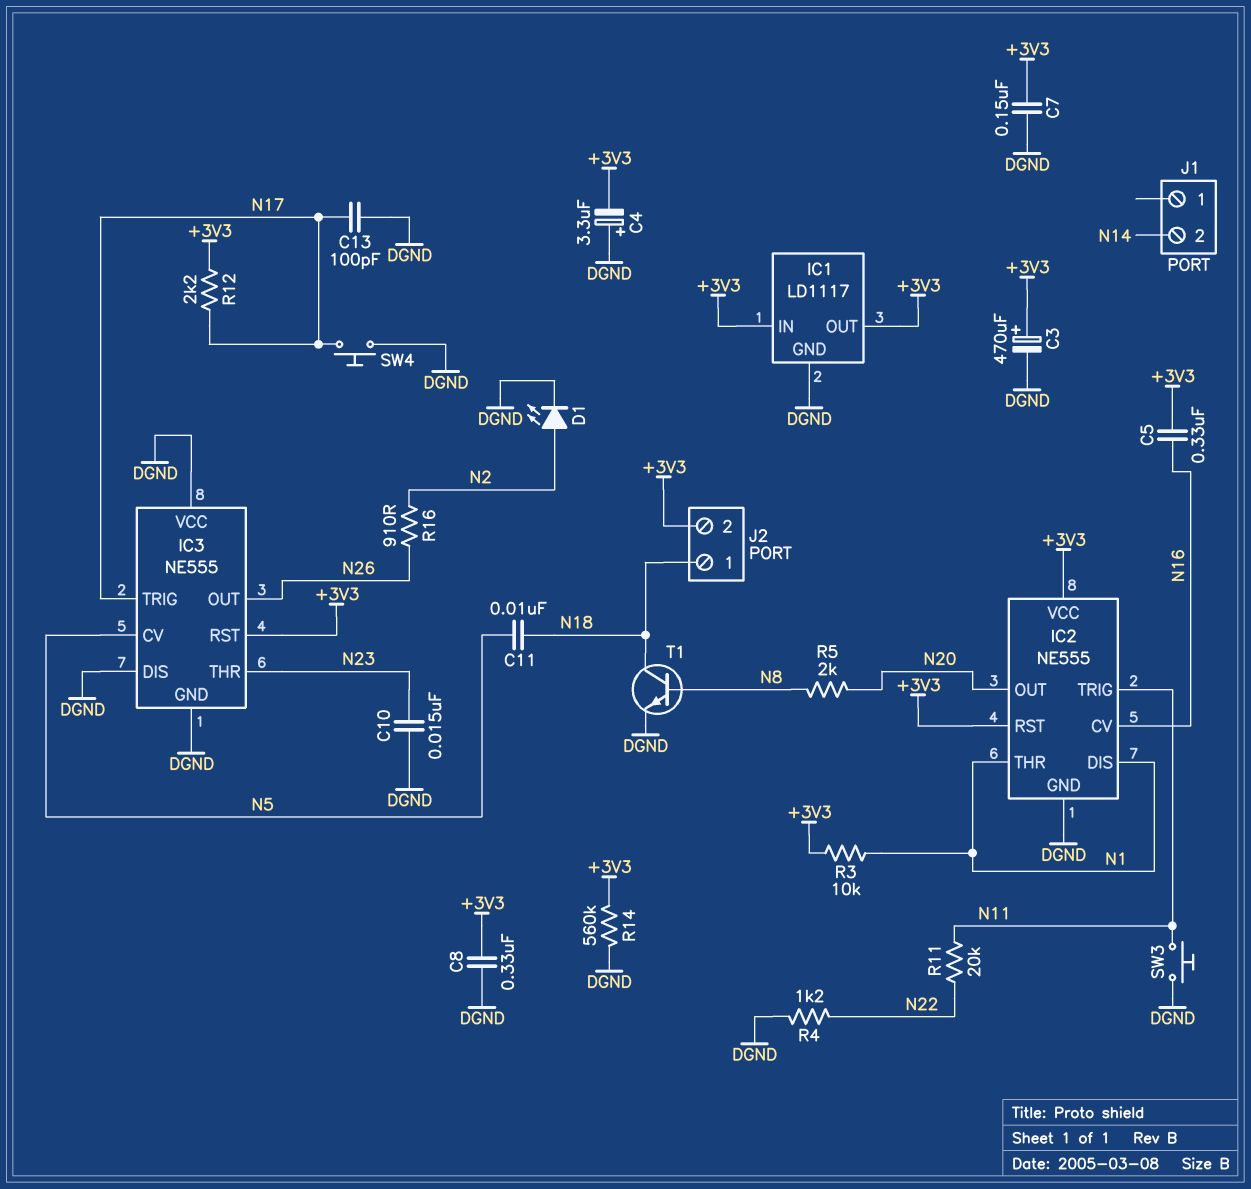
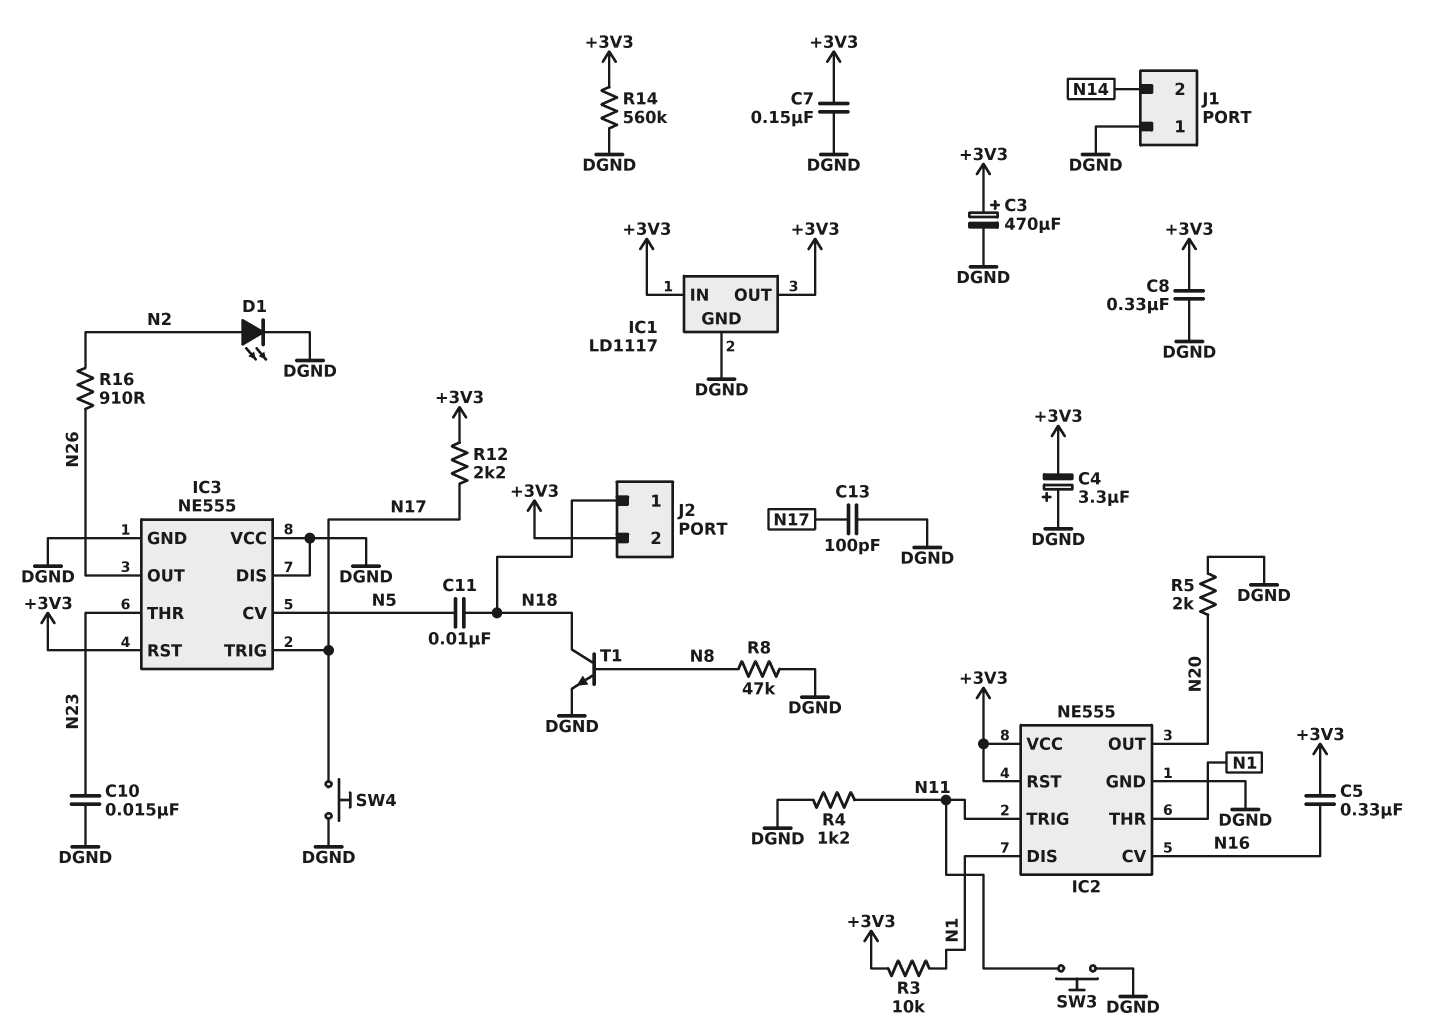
J1 pin 1: none -> DGND
R4: 1.2k (DGND, N22) -> 1.2k (DGND, N11)
R5: 2k (N8, N20) -> 2k (DGND, N20)
R8: none -> 47k (DGND, N8)
R11: 20k (N11, N22) -> none

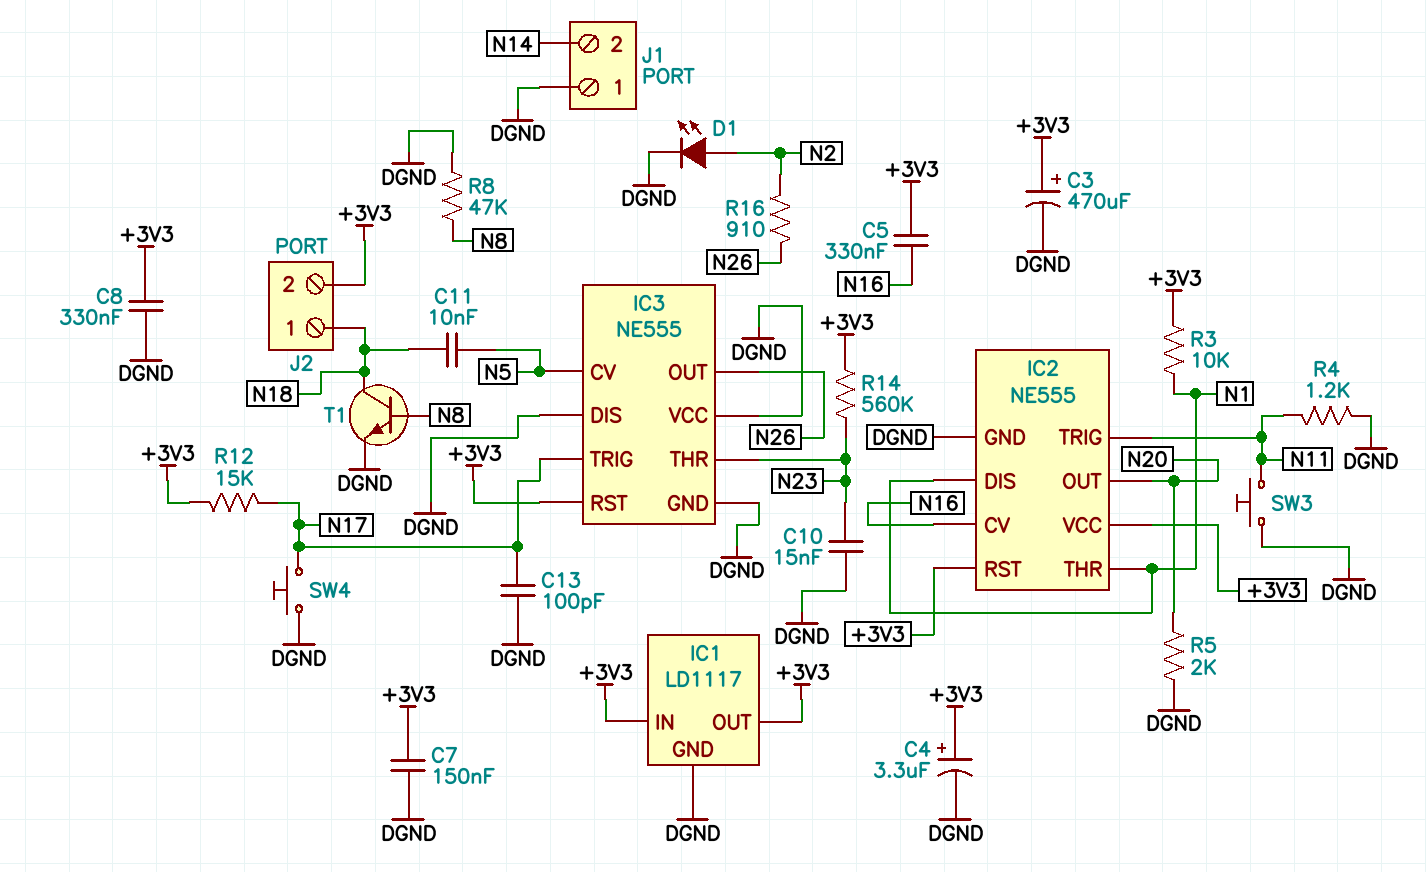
C4: 3.3uF (plus DGND, minus +3V3) -> 3.3uF (plus +3V3, minus DGND)
R12: 2.2k (+3V3, N17) -> 15k (+3V3, N17)
R14: 560k (+3V3, DGND) -> 560k (+3V3, N23)

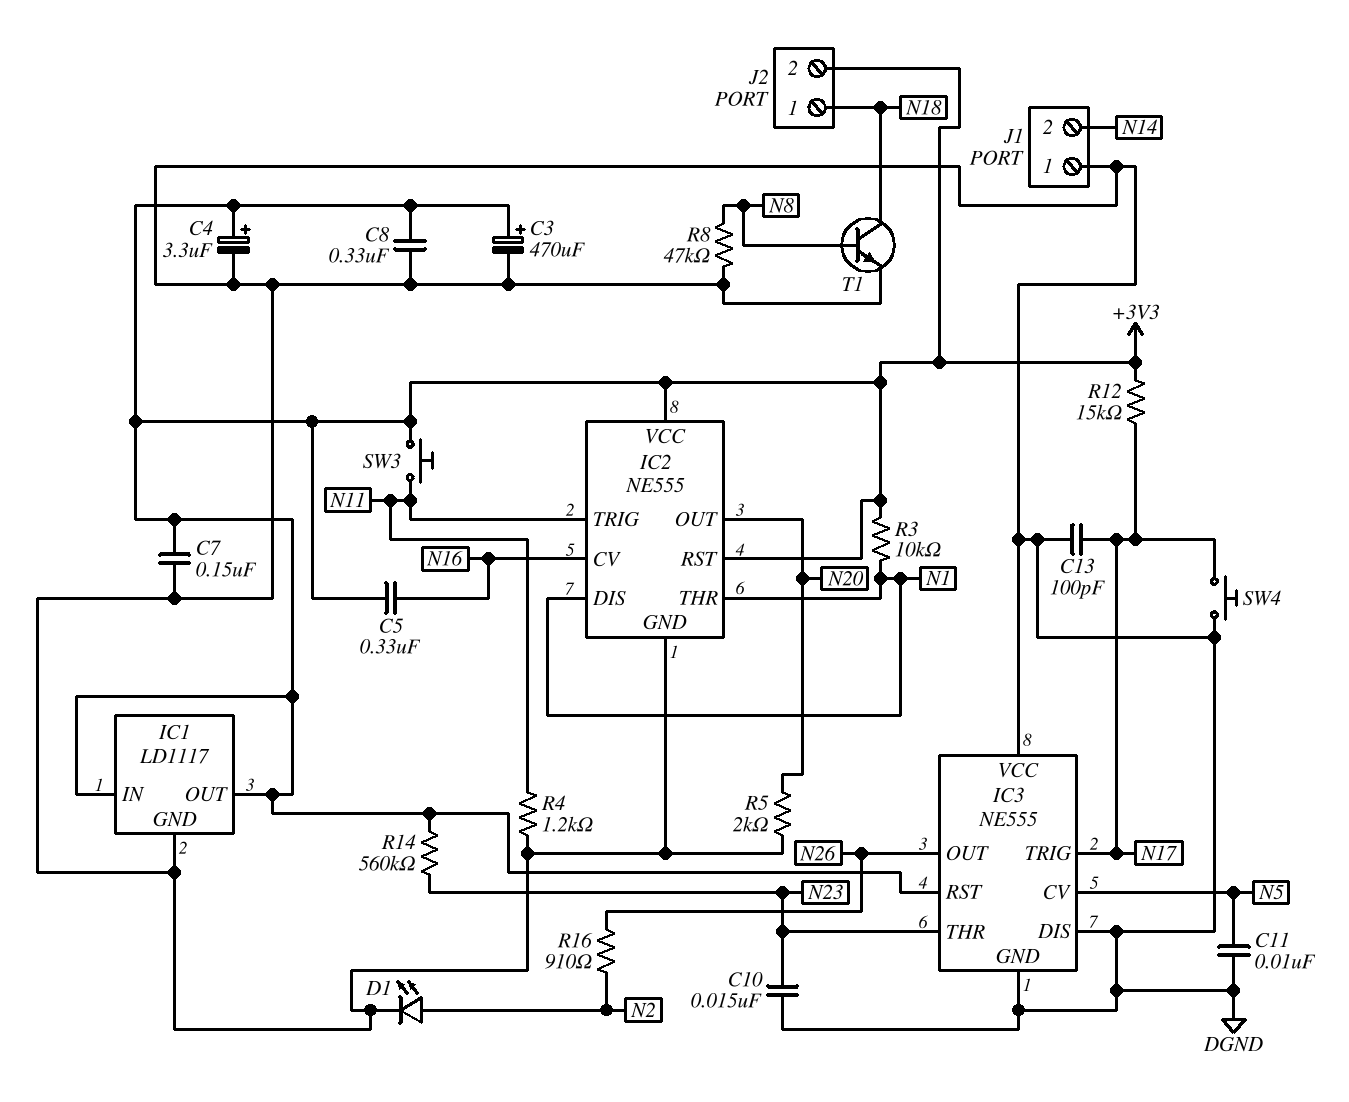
C11: 10nF (N5, N18) -> 10nF (DGND, N5)
SW3: button (DGND, N11) -> button (+3V3, N11)

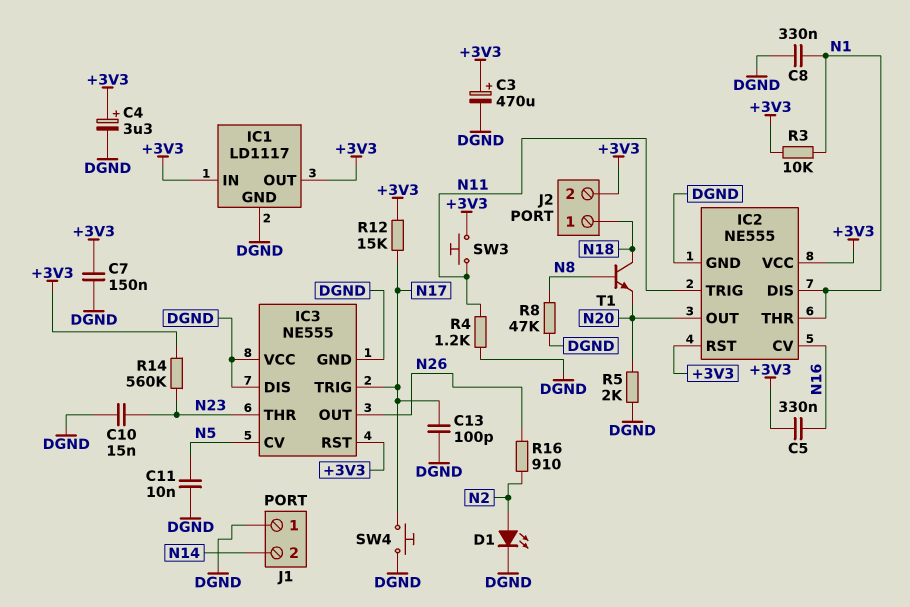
C8: 330nF (+3V3, DGND) -> 330nF (DGND, N1)
T1: NPN (B N8, C N18, E DGND) -> NPN (B N8, C N18, E N20)

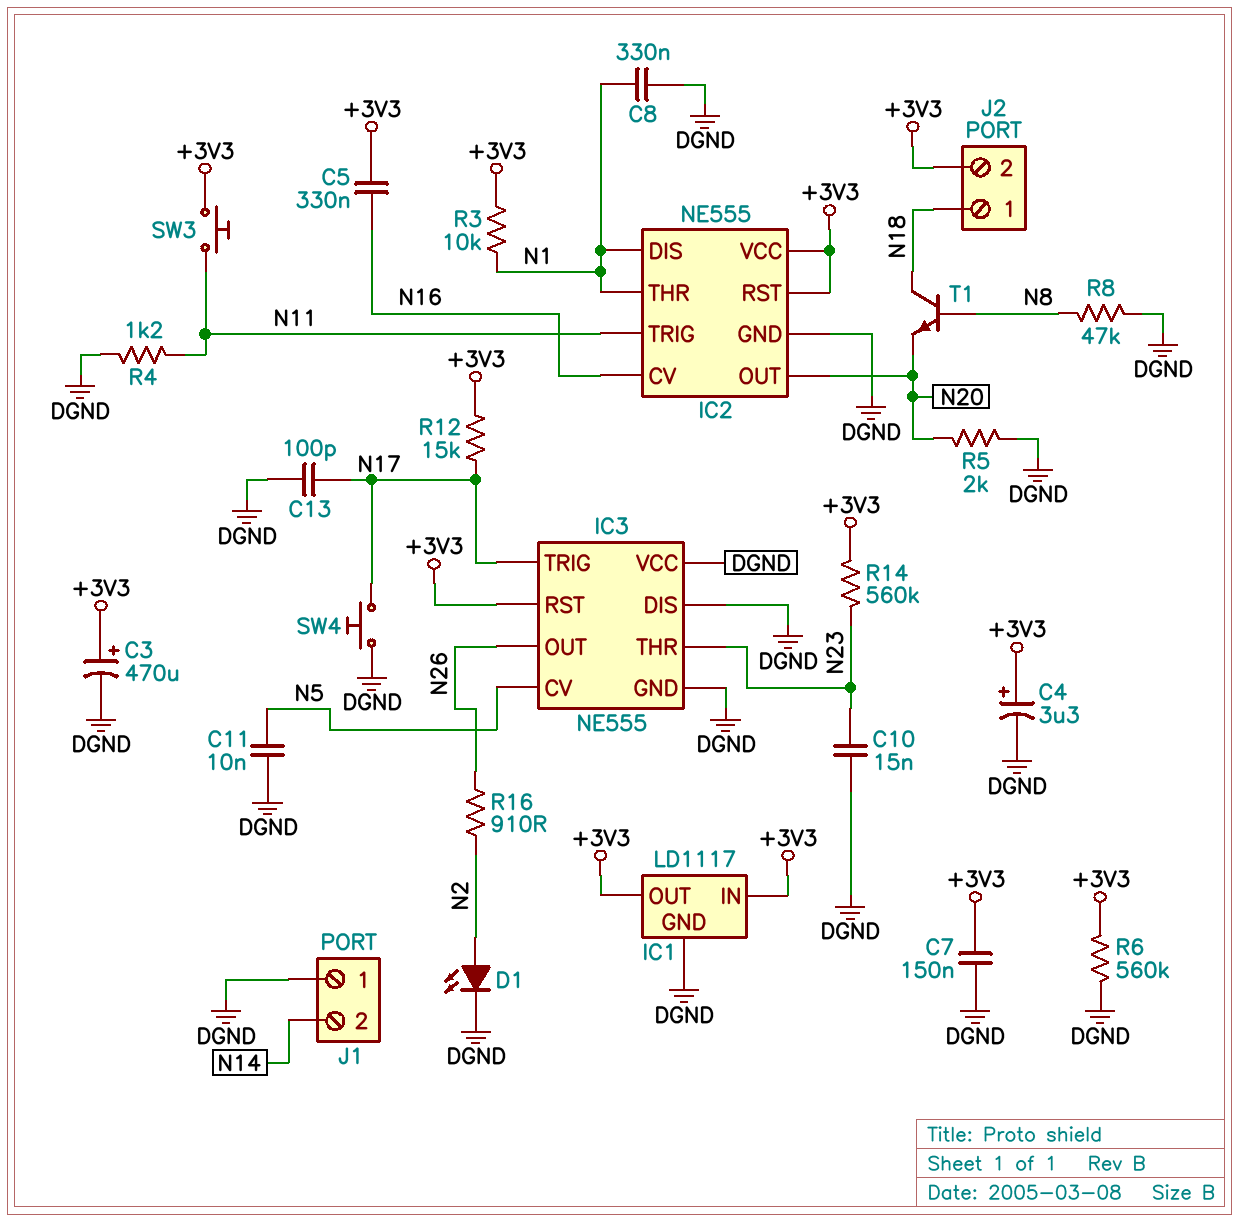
R6: none -> 560k (+3V3, DGND)

